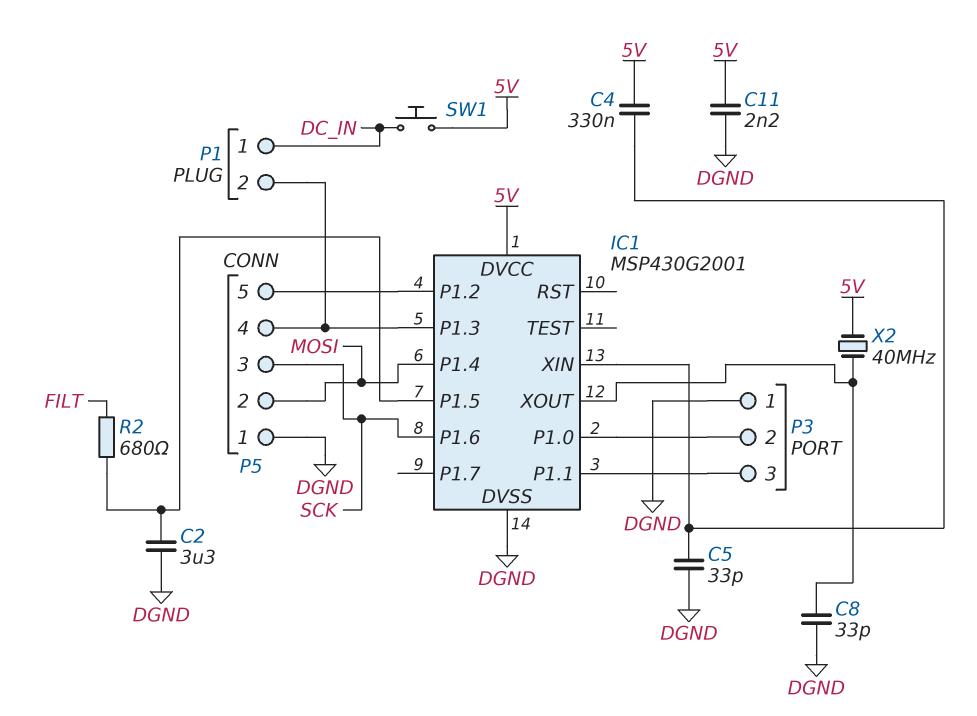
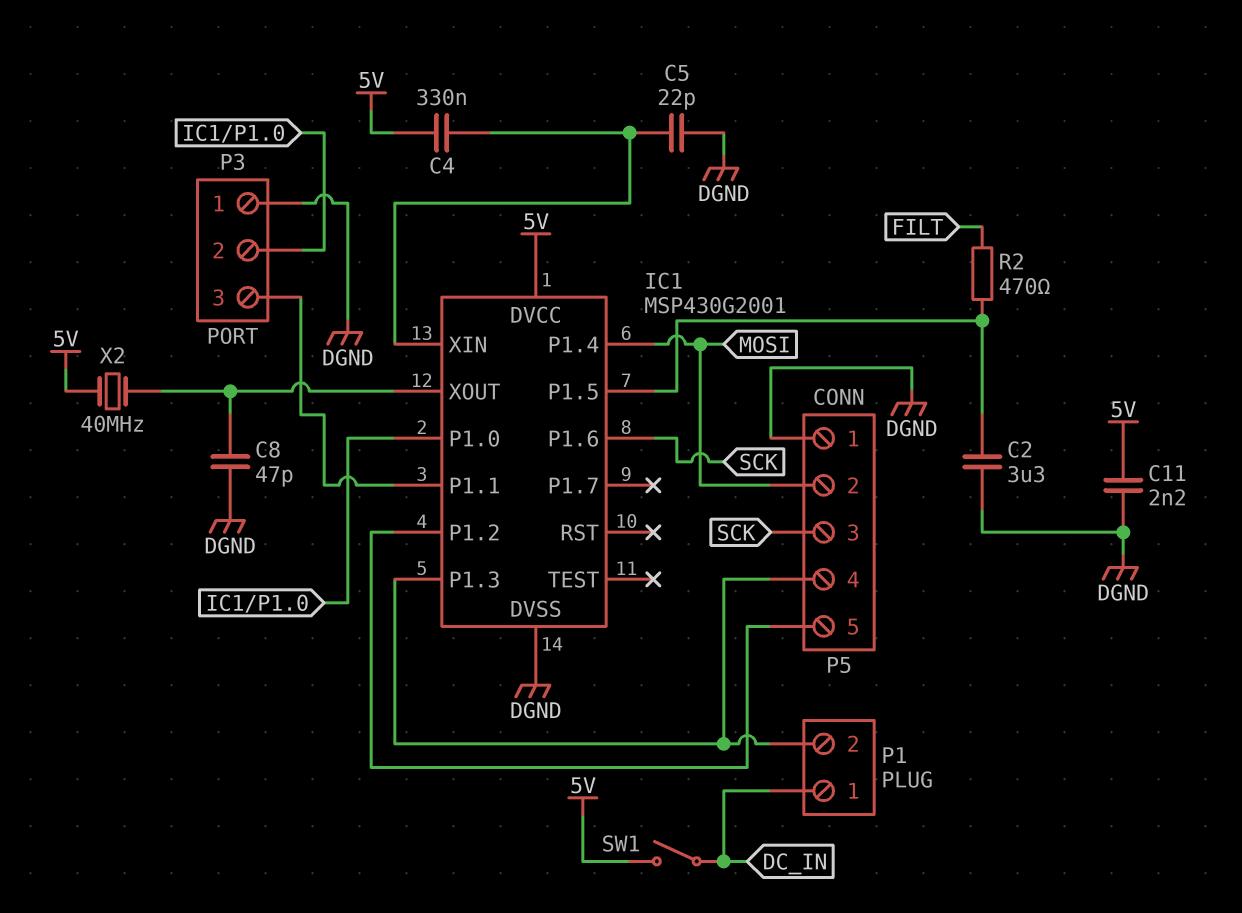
C5: 33pF (DGND, IC1/XIN) -> 22pF (DGND, IC1/XIN)
C8: 33pF (DGND, IC1/XOUT) -> 47pF (DGND, IC1/XOUT)
R2: 680 (FILT, IC1/P1.5) -> 470 (FILT, IC1/P1.5)
SW1: button (5V, DC_IN) -> switch (5V, DC_IN)

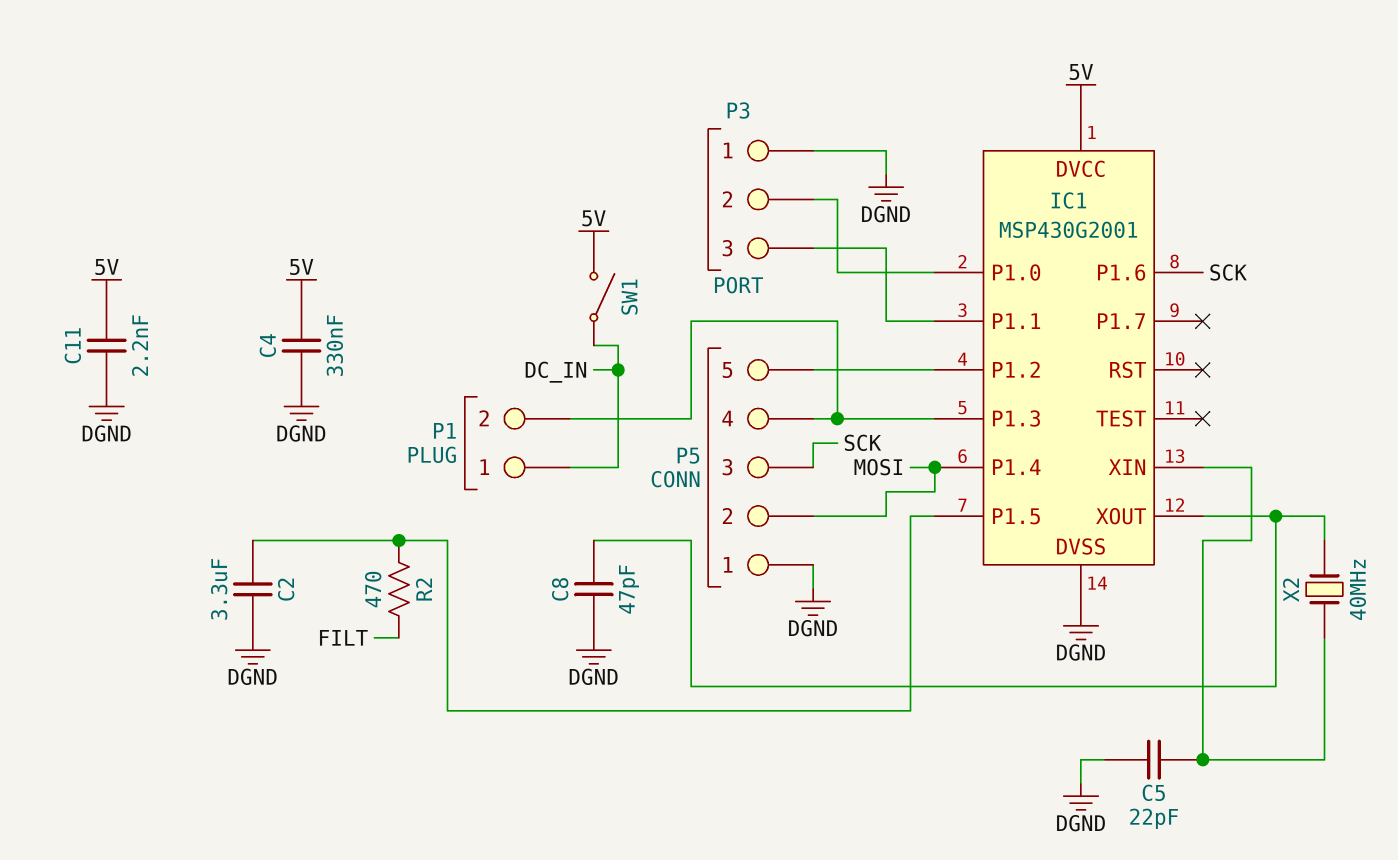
C4: 330nF (5V, IC1/XIN) -> 330nF (5V, DGND)
X2: 40MHz (5V, IC1/XOUT) -> 40MHz (IC1/XIN, IC1/XOUT)

